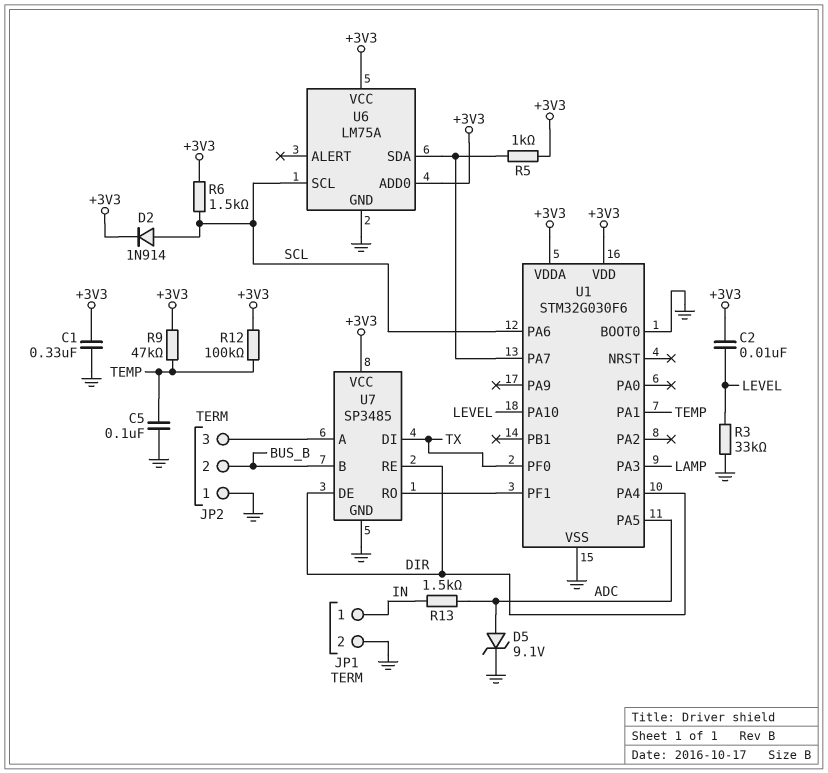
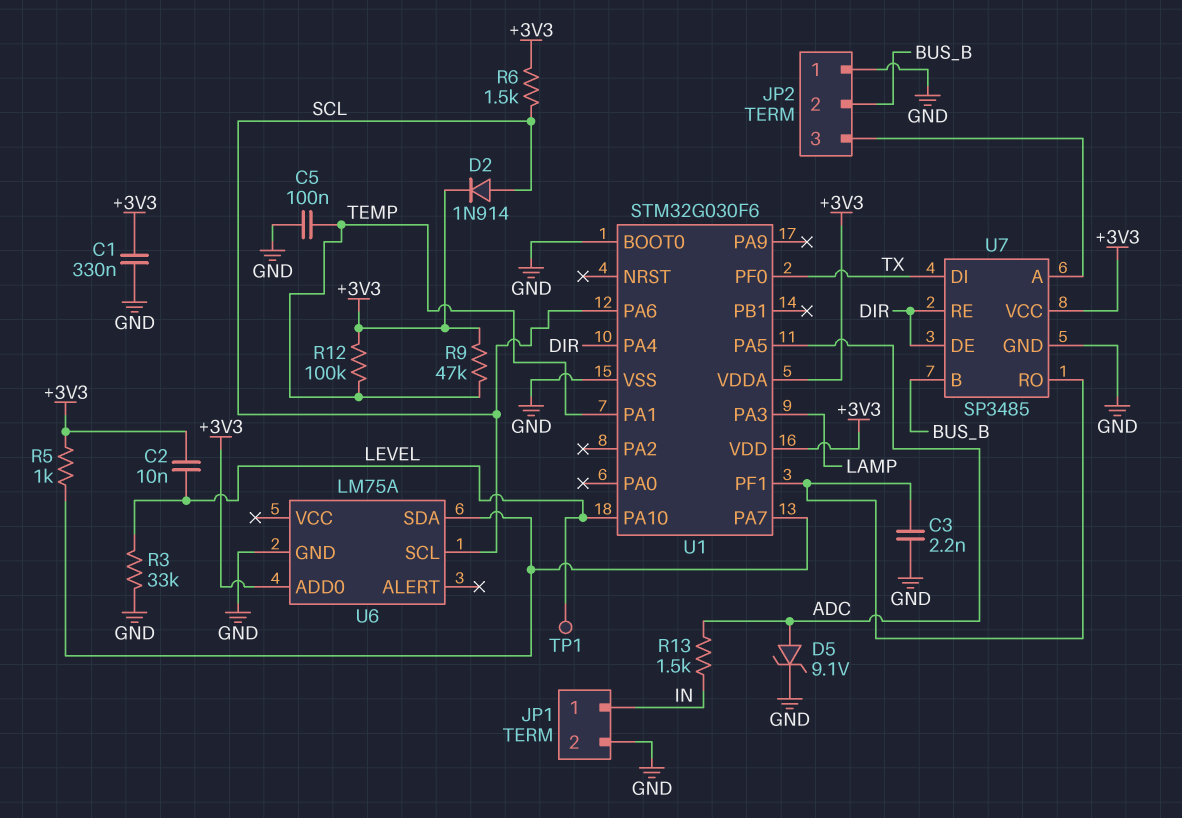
C3: none -> 2.2nF (GND, U1/PF1)
TP1: none -> test point (LEVEL)
U6 pin VCC: +3V3 -> none

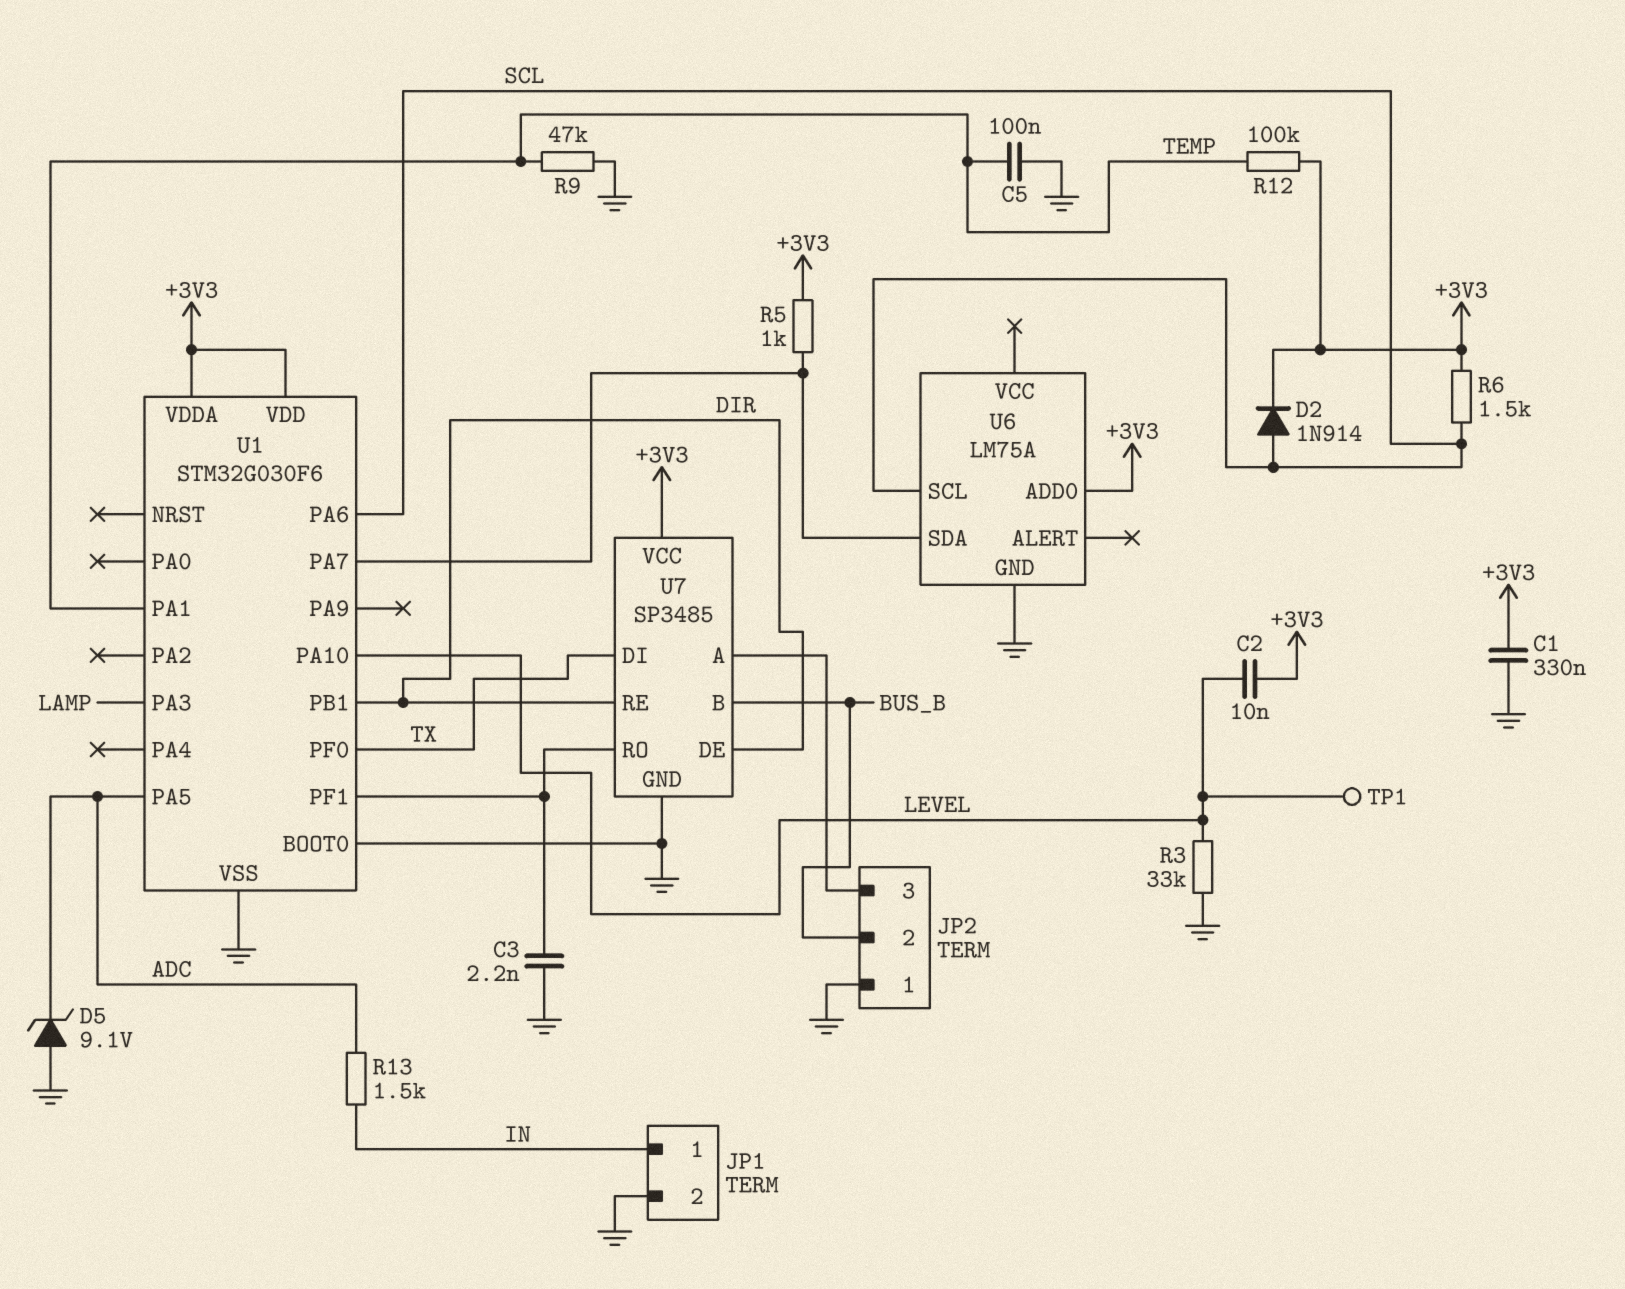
D5: zener 9.1V (A ADC, K GND) -> zener 9.1V (A GND, K ADC)
R9: 47k (+3V3, TEMP) -> 47k (GND, TEMP)
U1 pin PA4: DIR -> none
U1 pin PB1: none -> DIR

